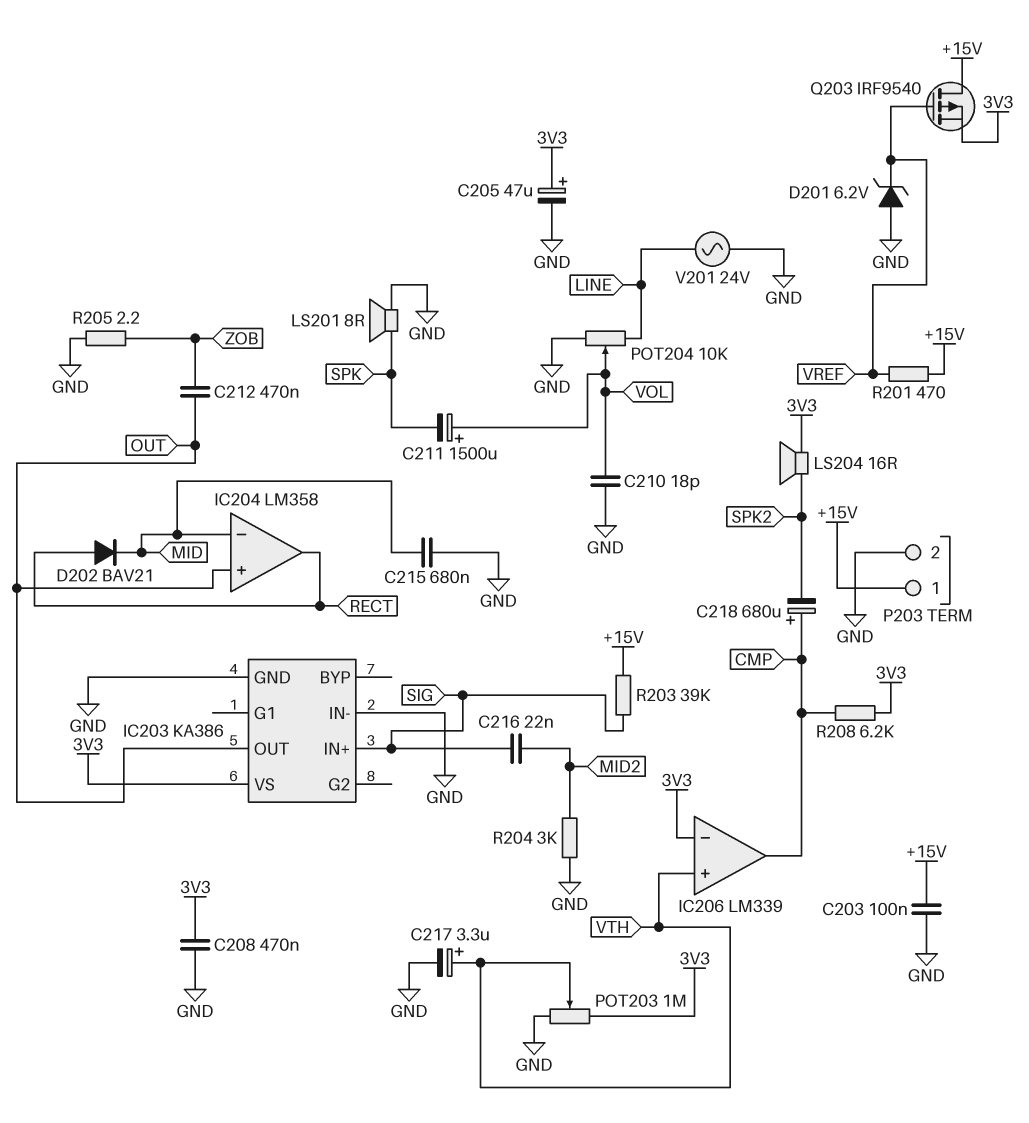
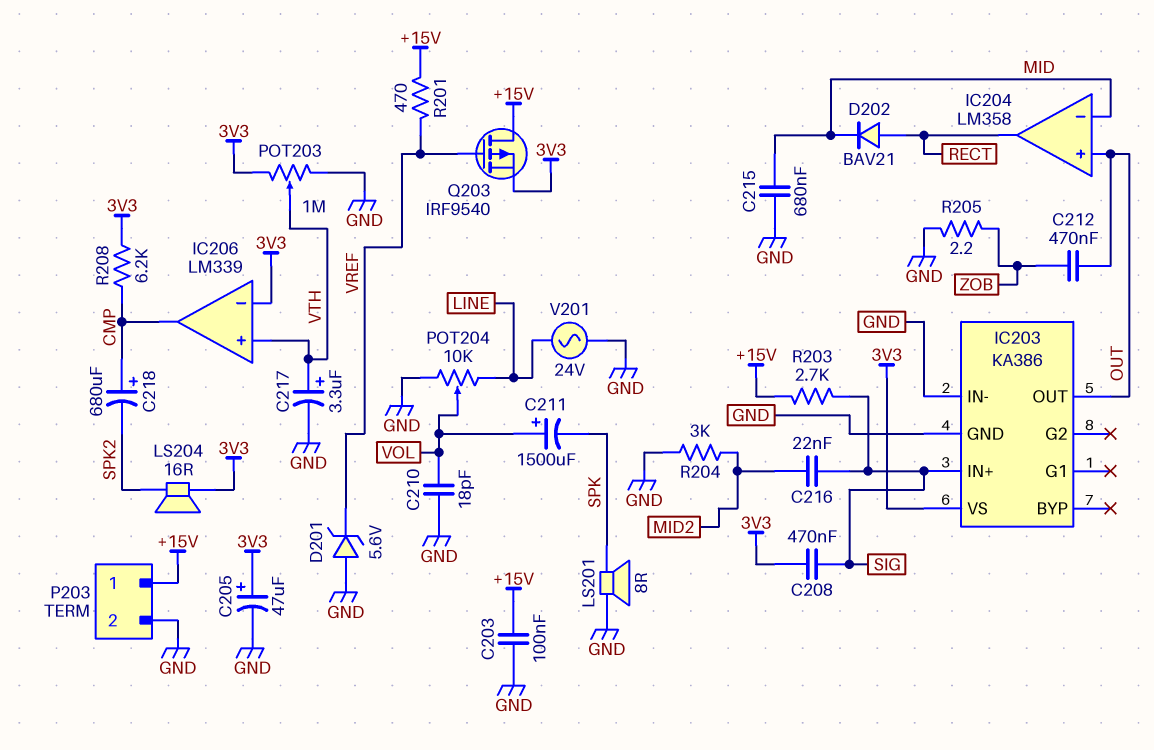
C208: 470nF (3V3, GND) -> 470nF (3V3, SIG)
D201: zener 6.2V (A GND, K VREF) -> zener 5.6V (A GND, K VREF)
R203: 39k (+15V, SIG) -> 2.7k (+15V, SIG)

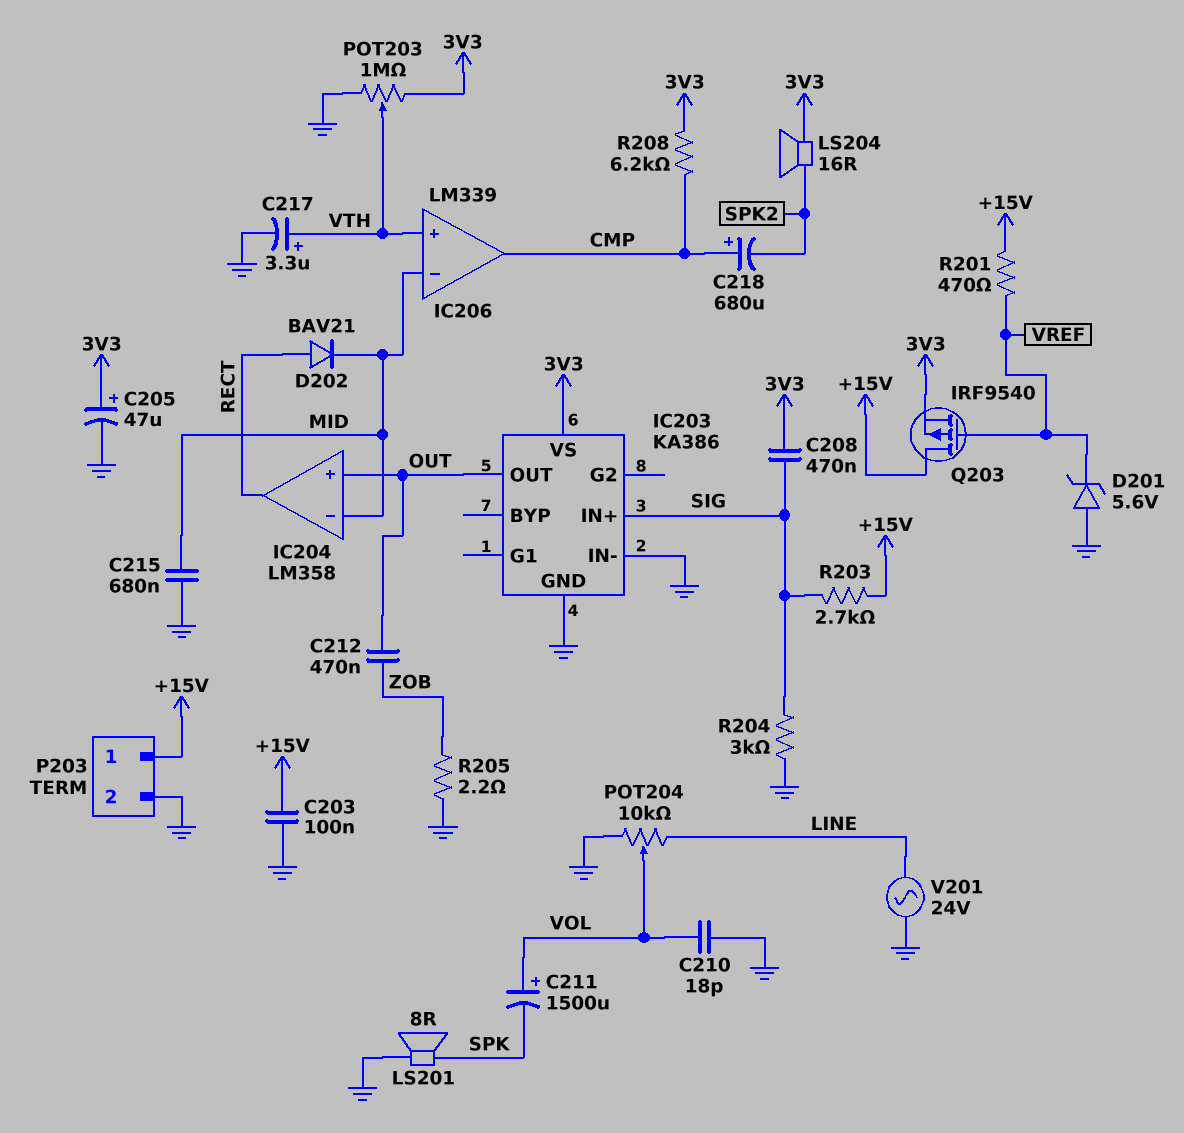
C216: 22nF (MID2, SIG) -> none
IC206 pin in-: 3V3 -> MID
R204: 3k (GND, MID2) -> 3k (GND, SIG)

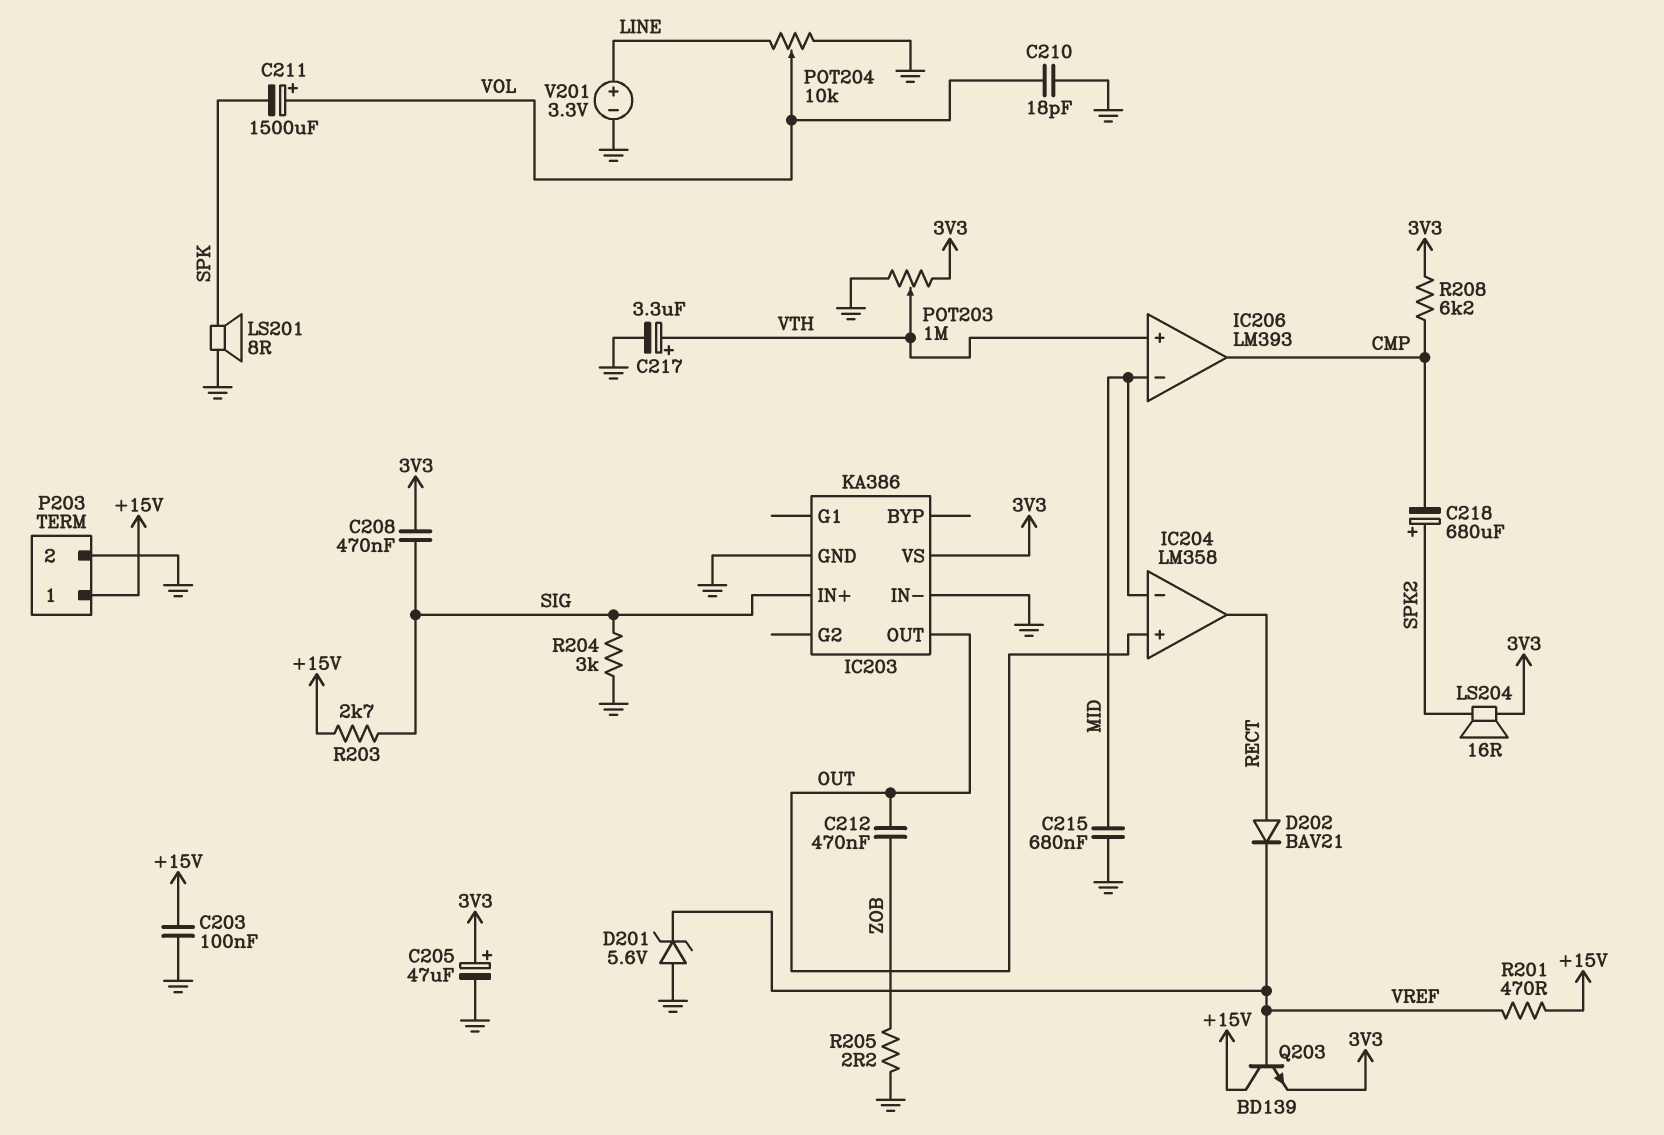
C218: 680uF (plus CMP, minus SPK2) -> 680uF (plus SPK2, minus CMP)
D202: diode BAV21 (A RECT, K MID) -> diode BAV21 (A RECT, K VREF)
IC206: LM339 -> LM393
Q203: PMOS IRF9540 (G VREF, D +15V, S 3V3) -> NPN BD139 (B VREF, C +15V, E 3V3)
V201: AC 24V (GND, LINE) -> 3.3V (plus LINE, minus GND)

